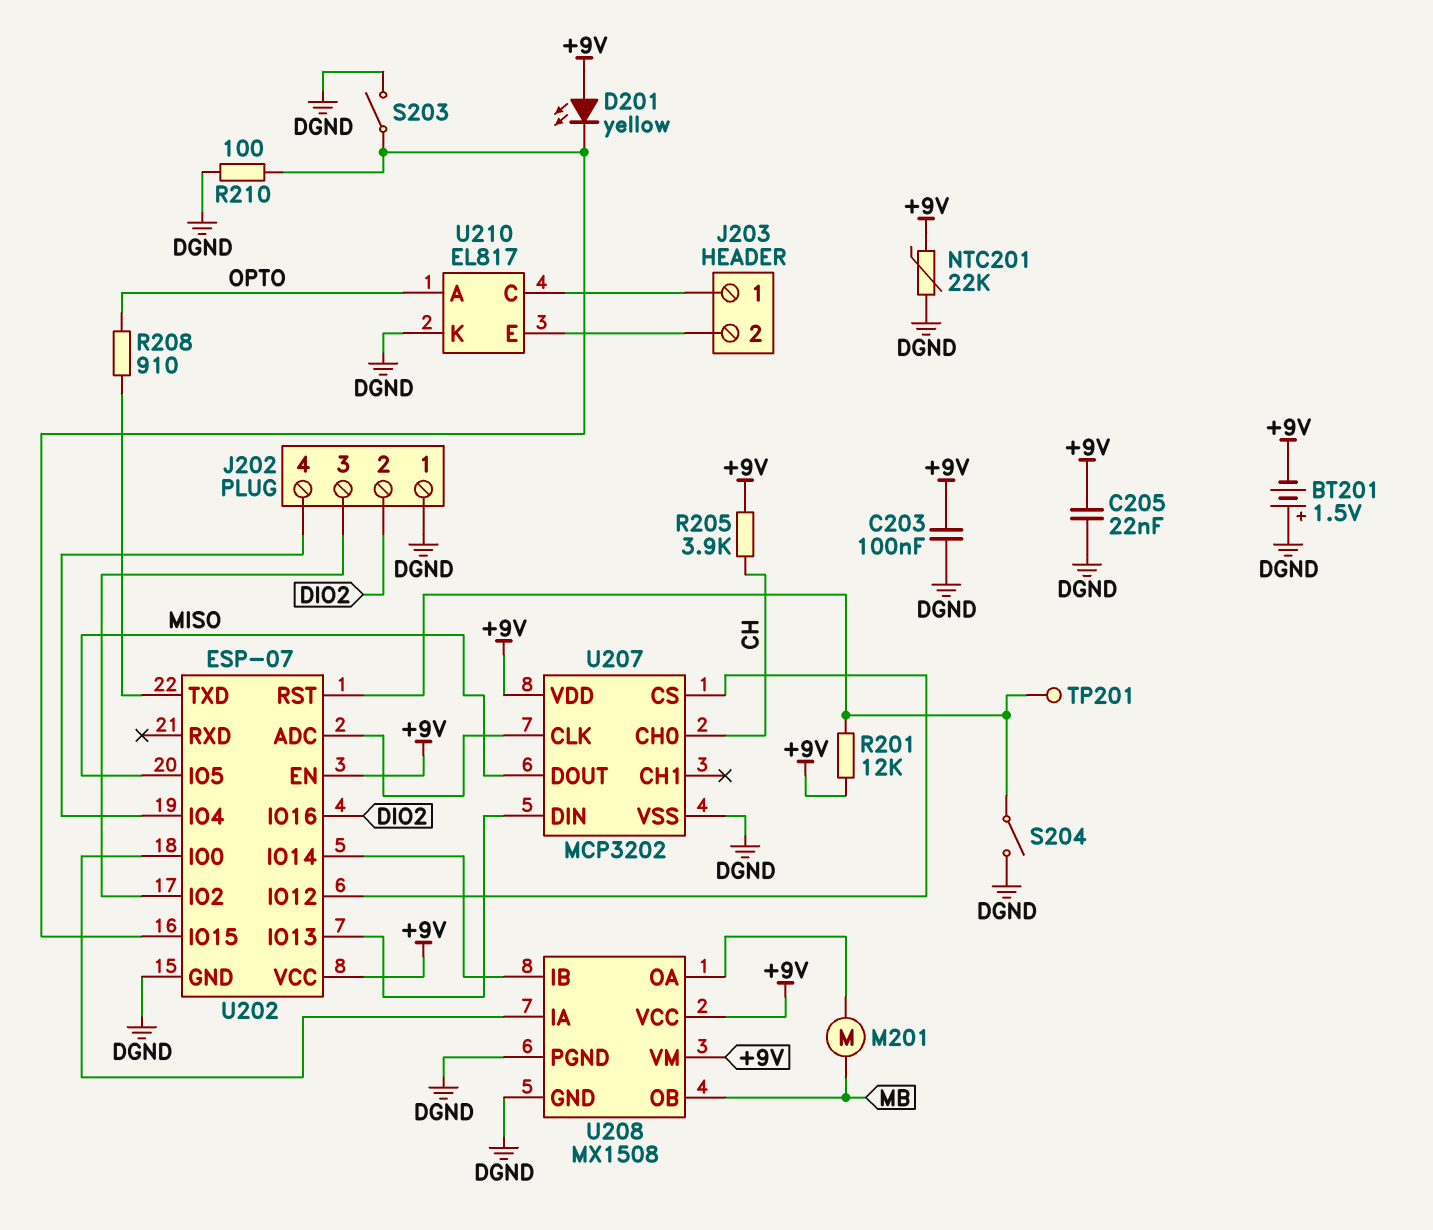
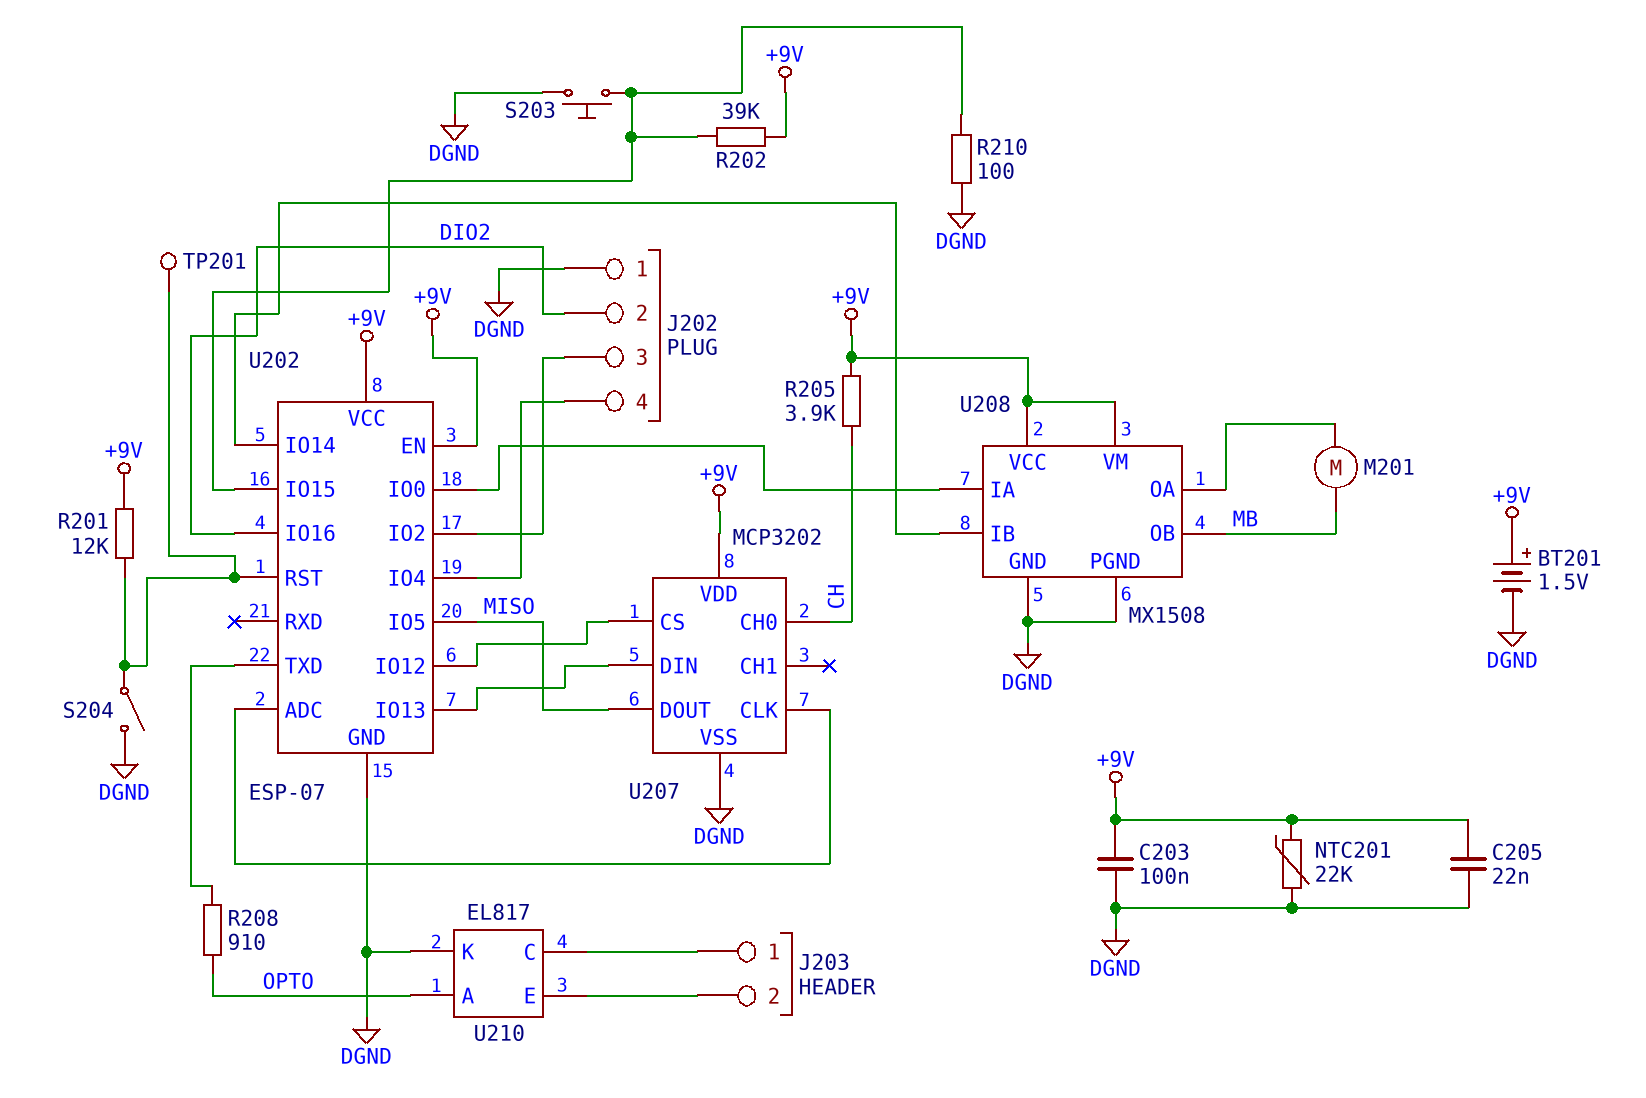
BT201: 1.5V (plus DGND, minus +9V) -> 1.5V (plus +9V, minus DGND)
D201: LED yellow (A +9V, K U202/IO15) -> none
R202: none -> 39k (+9V, U202/IO15)
S203: switch (DGND, U202/IO15) -> button (DGND, U202/IO15)

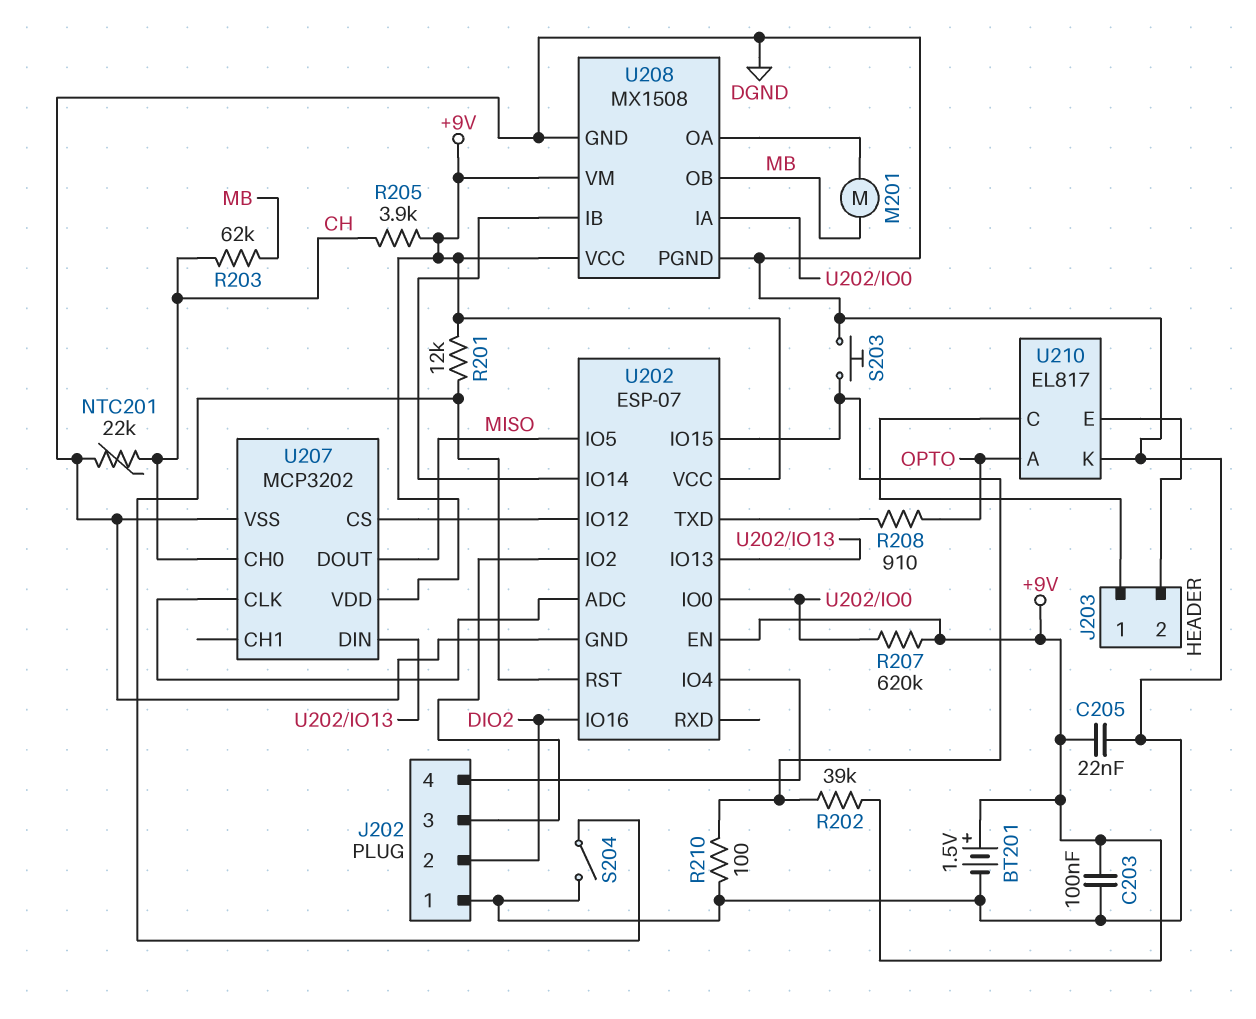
NTC201: 22k (+9V, DGND) -> 22k (CH, DGND)
R203: none -> 62k (CH, MB)
R207: none -> 620k (+9V, U202/IO0)
TP201: test point (U202/RST) -> none

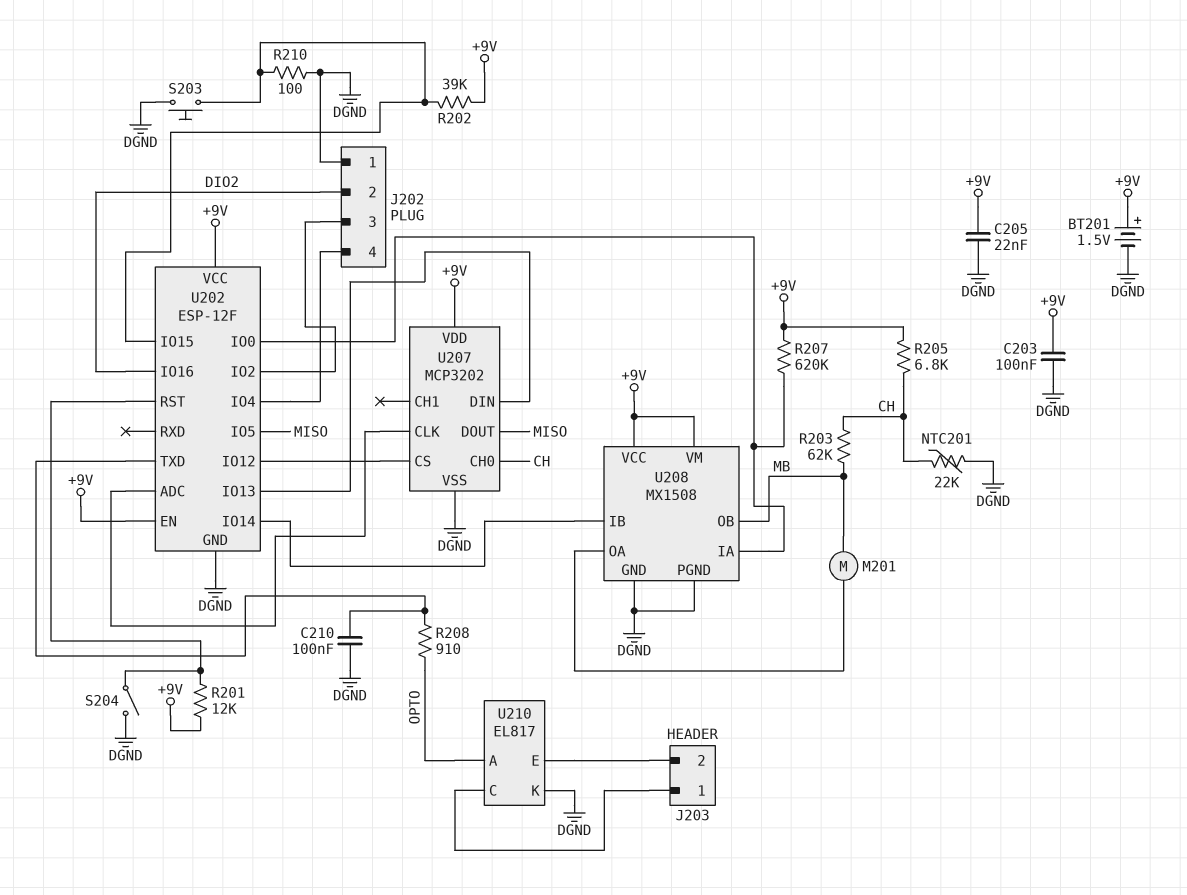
C210: none -> 100nF (DGND, U202/TXD)
R205: 3.9k (+9V, CH) -> 6.8k (+9V, CH)
U202: ESP-07 -> ESP-12F

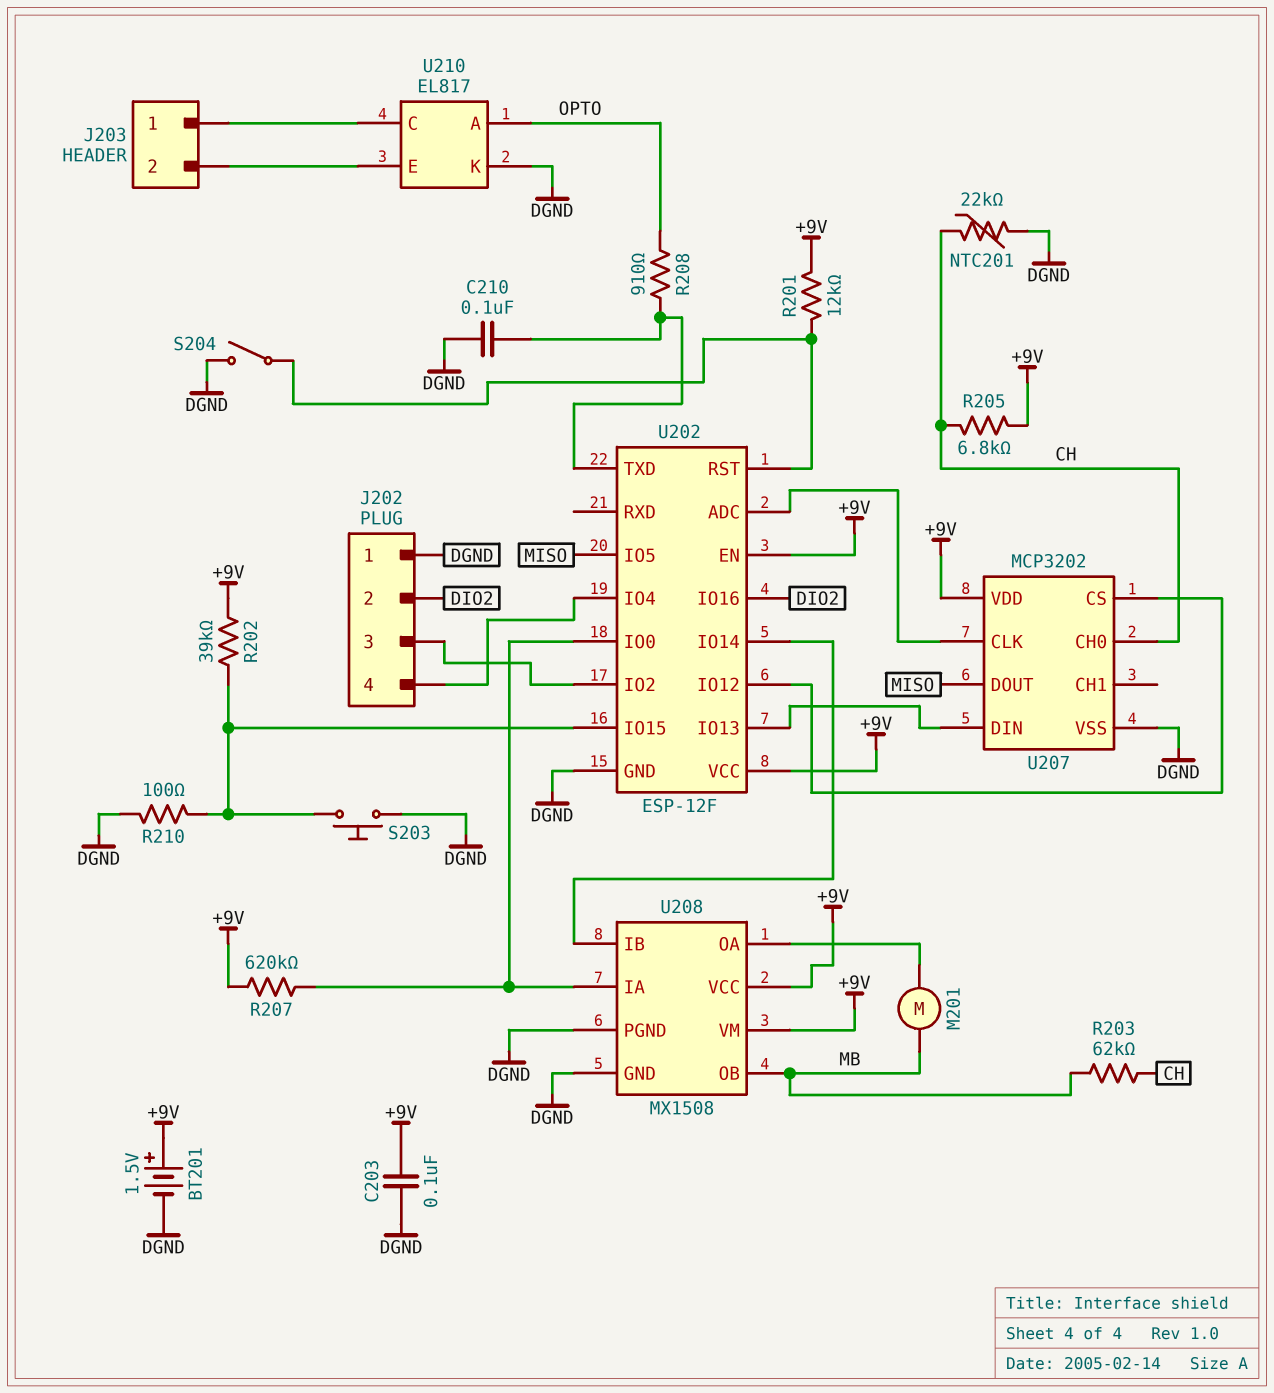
C205: 22nF (+9V, DGND) -> none

